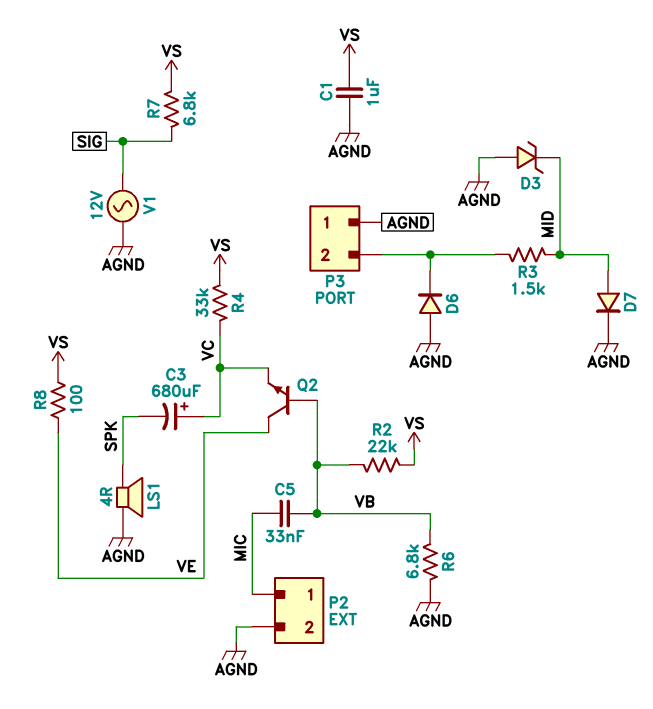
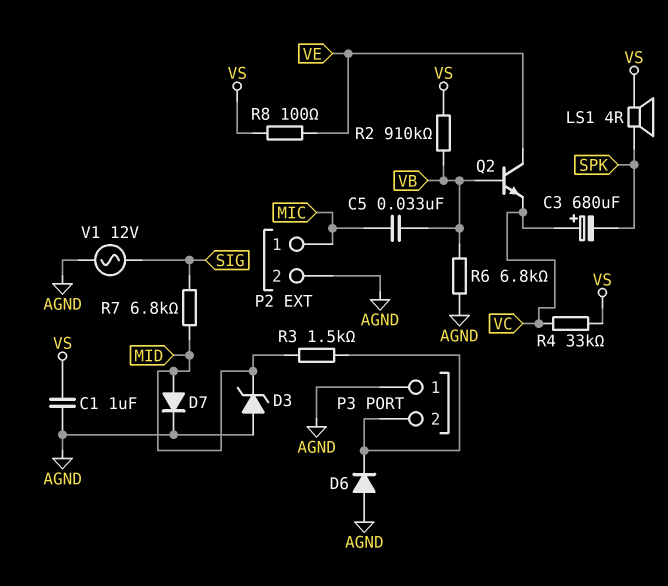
LS1: speaker 4R (AGND, SPK) -> speaker 4R (SPK, VS)
R2: 22k (VB, VS) -> 910k (VB, VS)
R7: 6.8k (SIG, VS) -> 6.8k (MID, SIG)

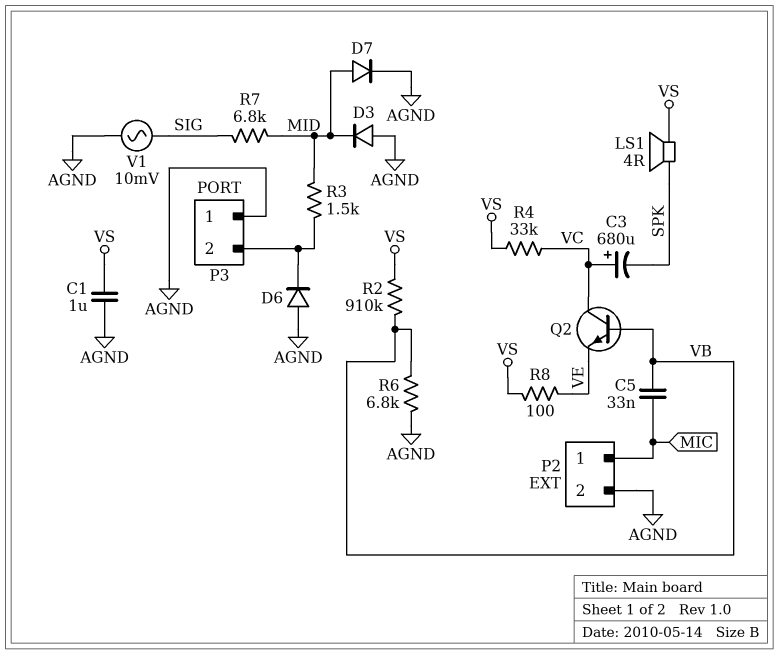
D3: zener (A AGND, K MID) -> diode (A AGND, K MID)
Q2: NPN (B VB, C VE, E VC) -> NPN (B VB, C VC, E VE)
V1: AC 12V (AGND, SIG) -> AC 10mV (AGND, SIG)

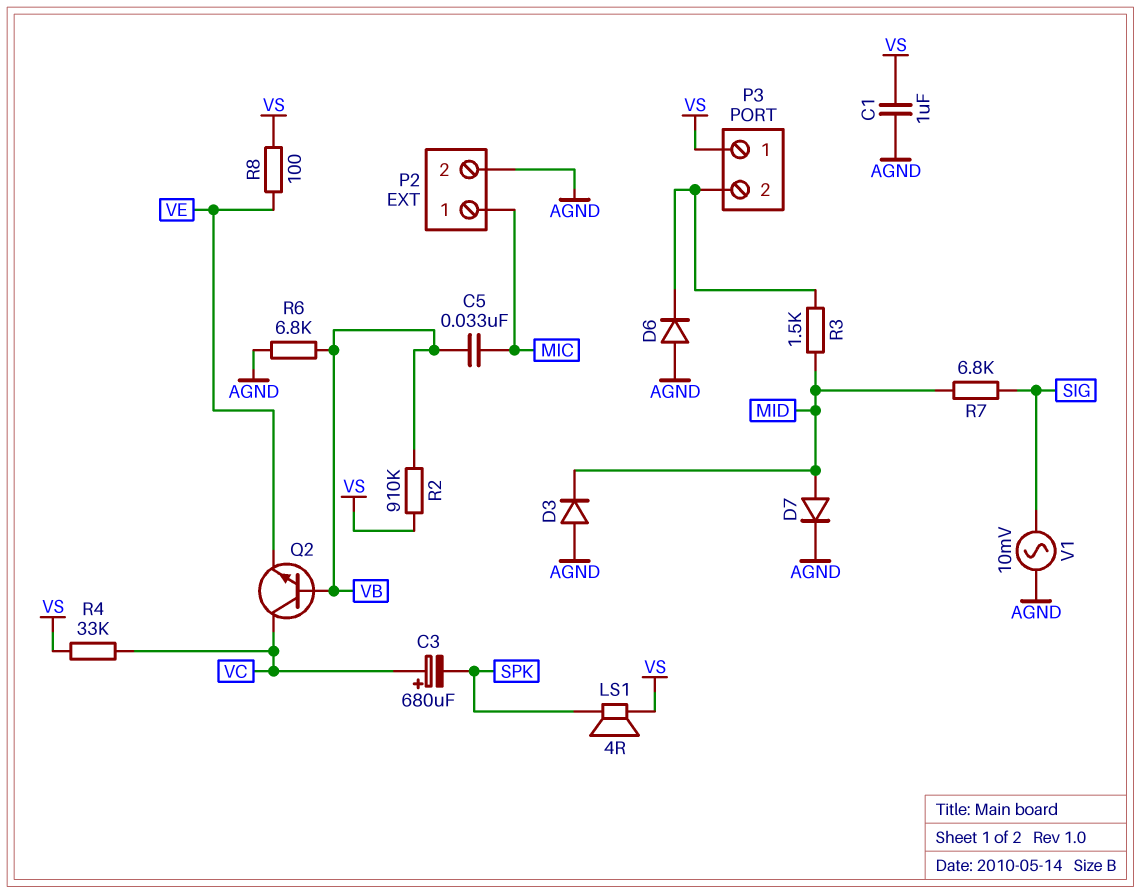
P3 pin 1: AGND -> VS

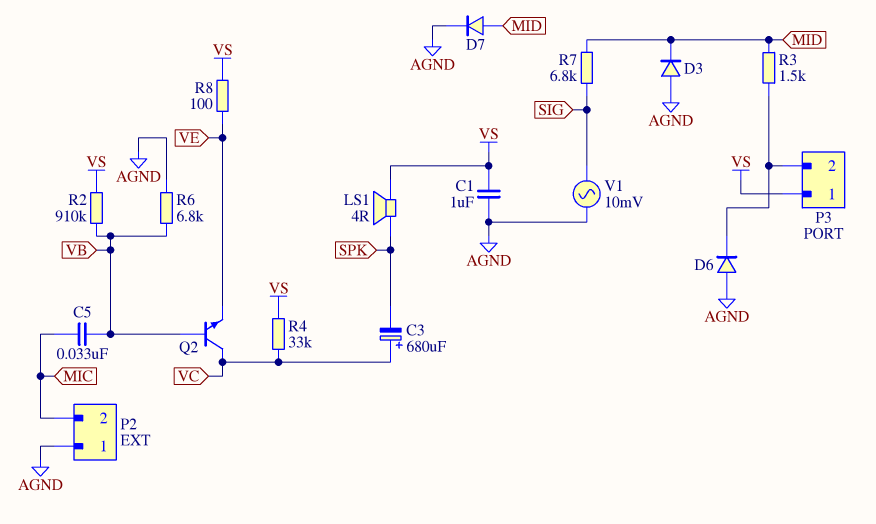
P2 pin 1: MIC -> AGND
P2 pin 2: AGND -> MIC

